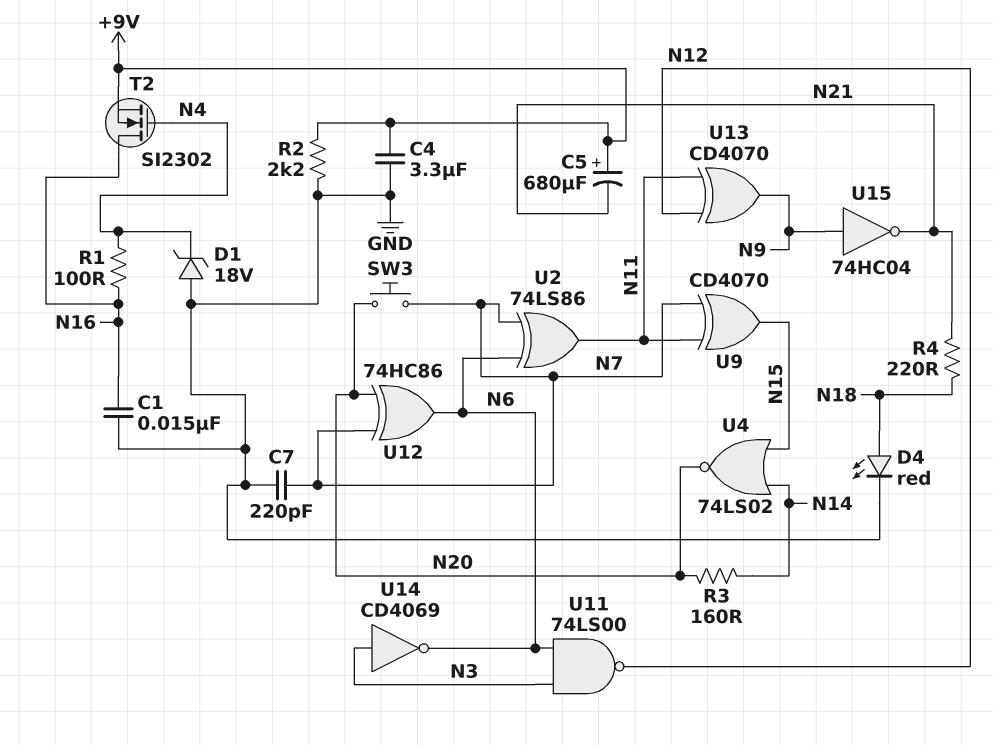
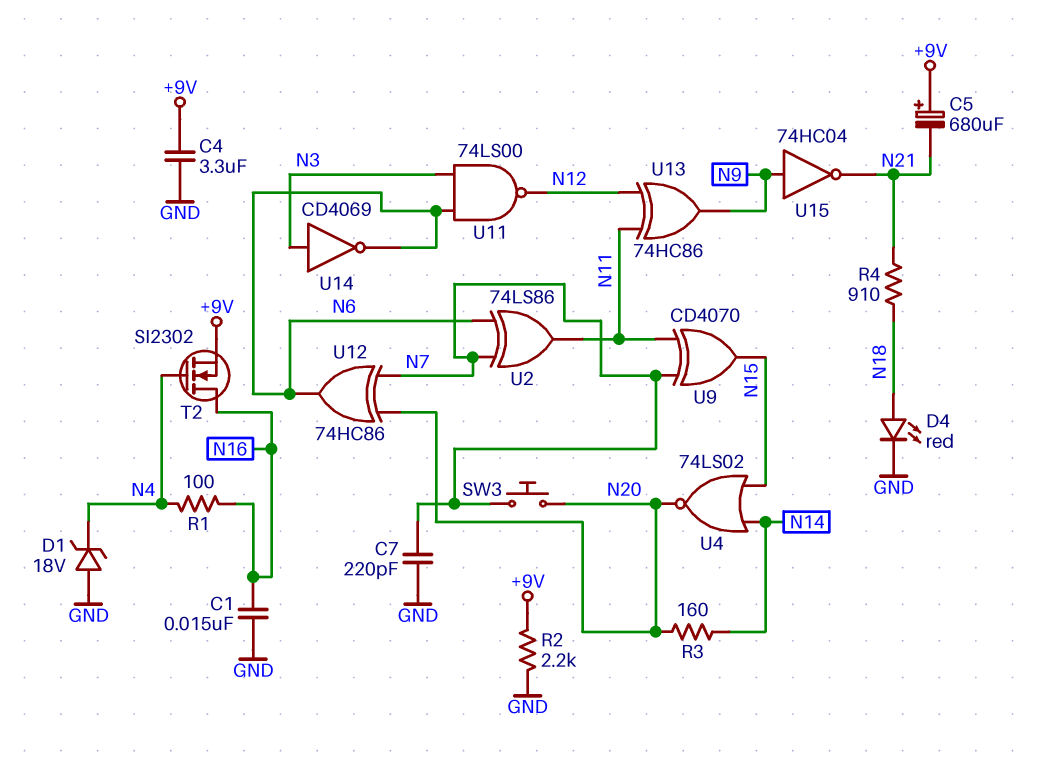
R4: 220 (N18, N21) -> 910 (N18, N21)
U13: XOR CD4070 (in N11, in N12, out N9) -> XOR 74HC86 (in N11, in N12, out N9)

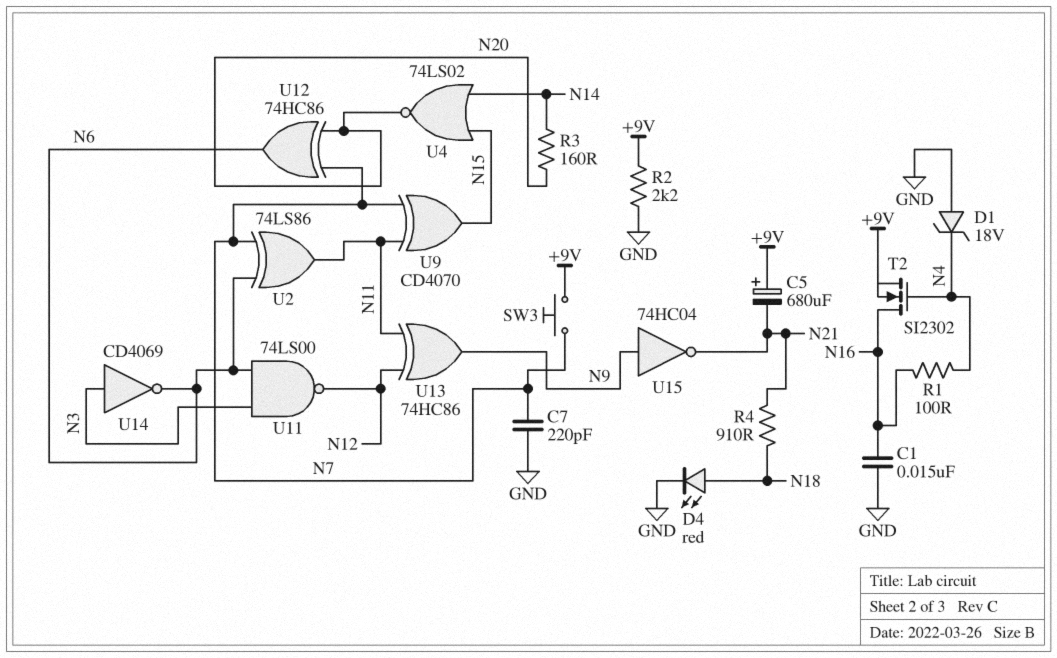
C4: 3.3uF (+9V, GND) -> none
SW3: button (N7, N20) -> button (+9V, N7)

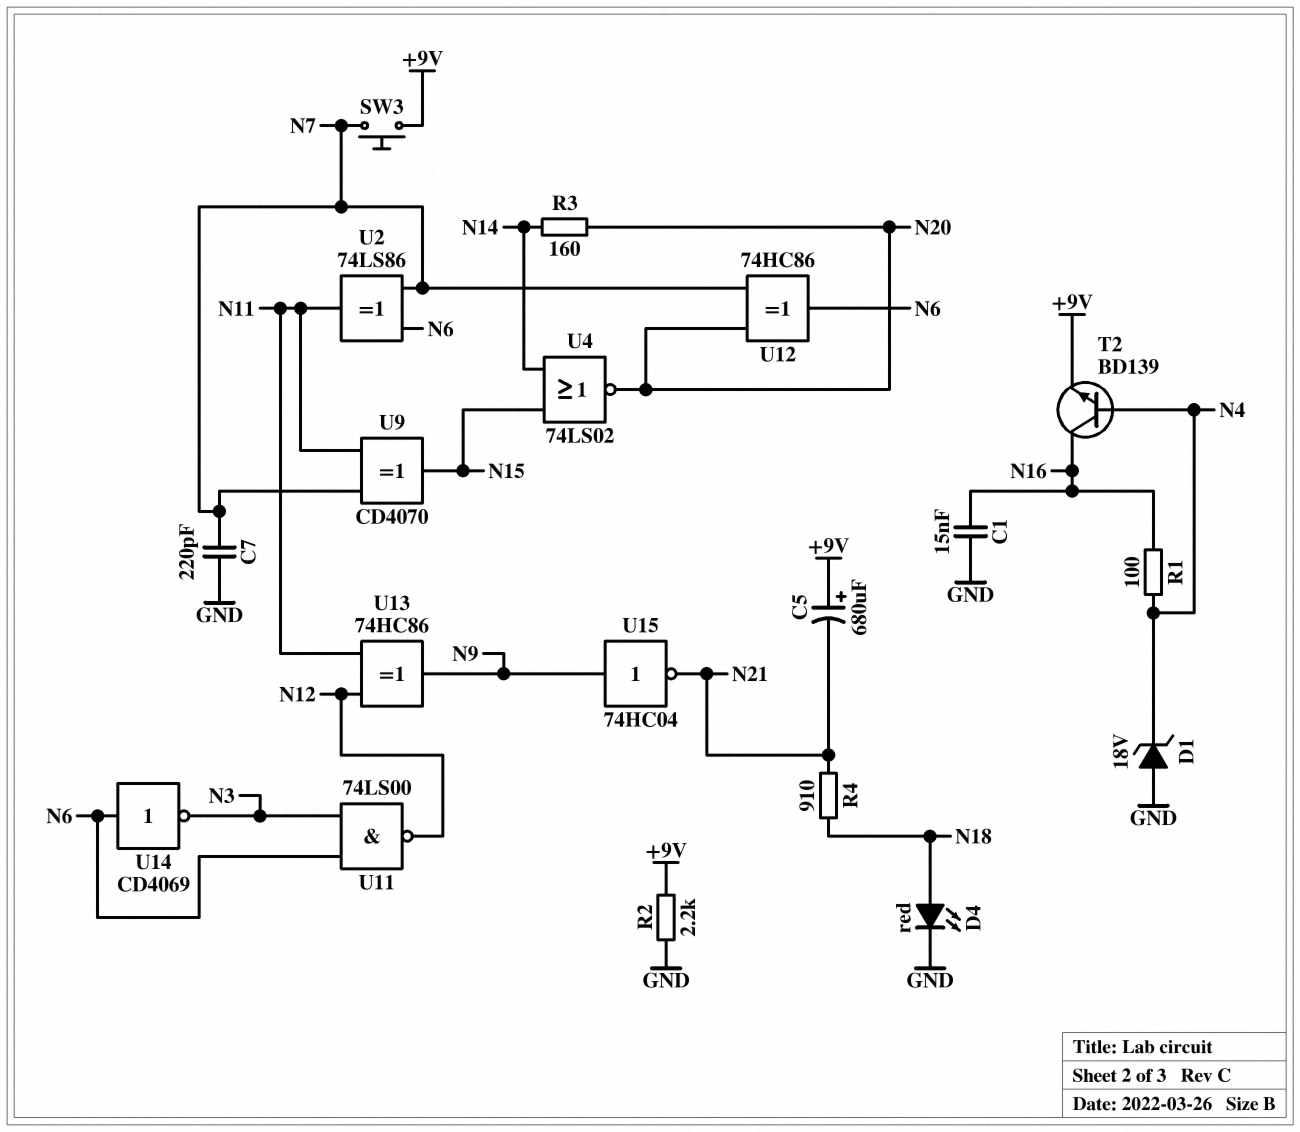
T2: NMOS SI2302 (G N4, D N16, S +9V) -> NPN BD139 (B N4, C N16, E +9V)
U14: NOT CD4069 (in N3, out N6) -> NOT CD4069 (in N6, out N3)

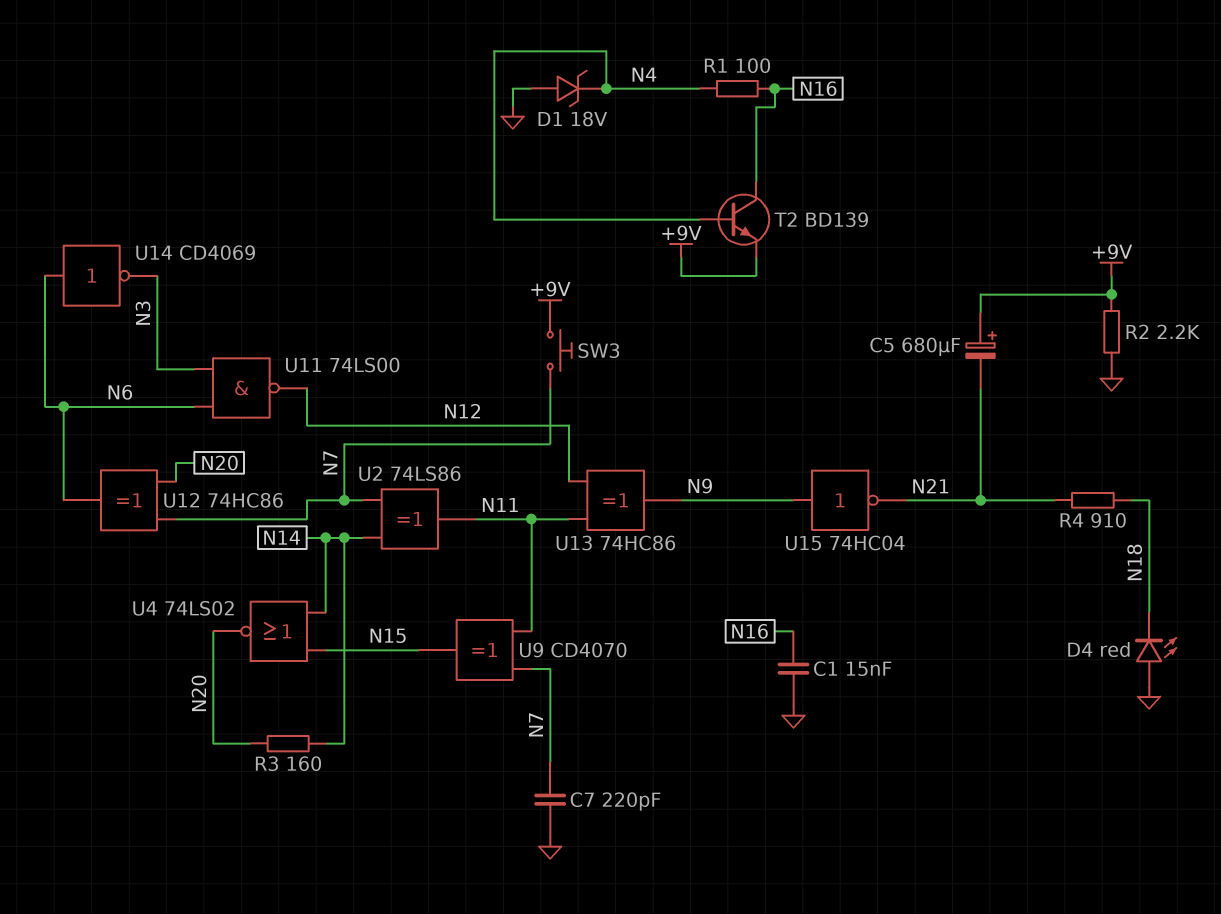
D4: LED red (A N18, K GND) -> LED red (A GND, K N18)
U2: XOR 74LS86 (in N6, in N7, out N11) -> XOR 74LS86 (in N7, in N14, out N11)

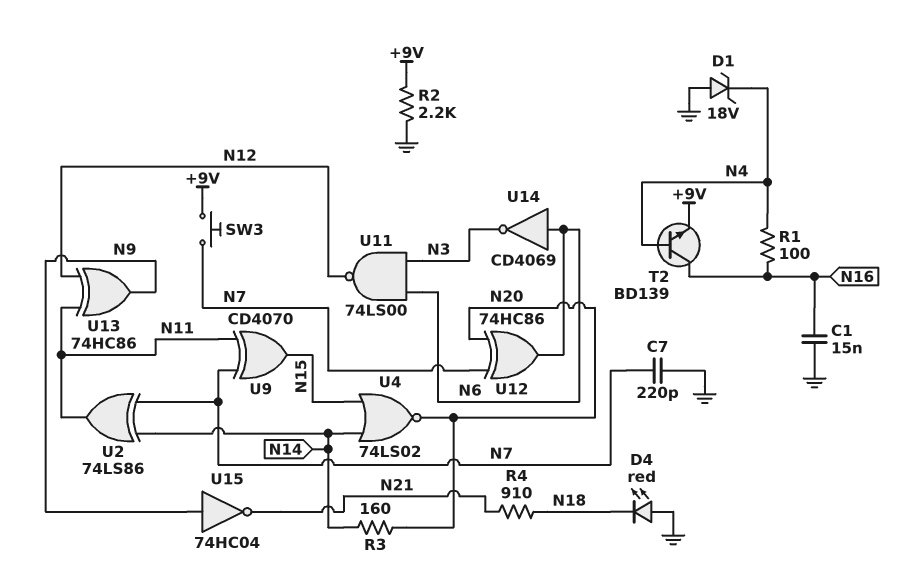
C5: 680uF (plus +9V, minus N21) -> none

